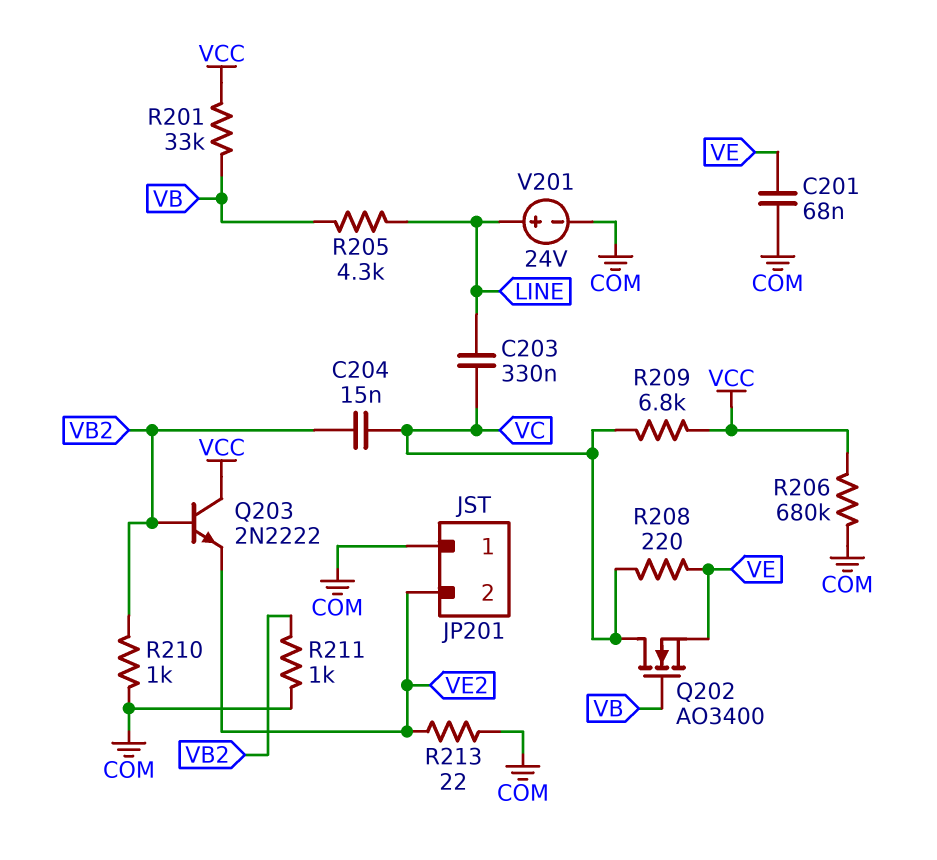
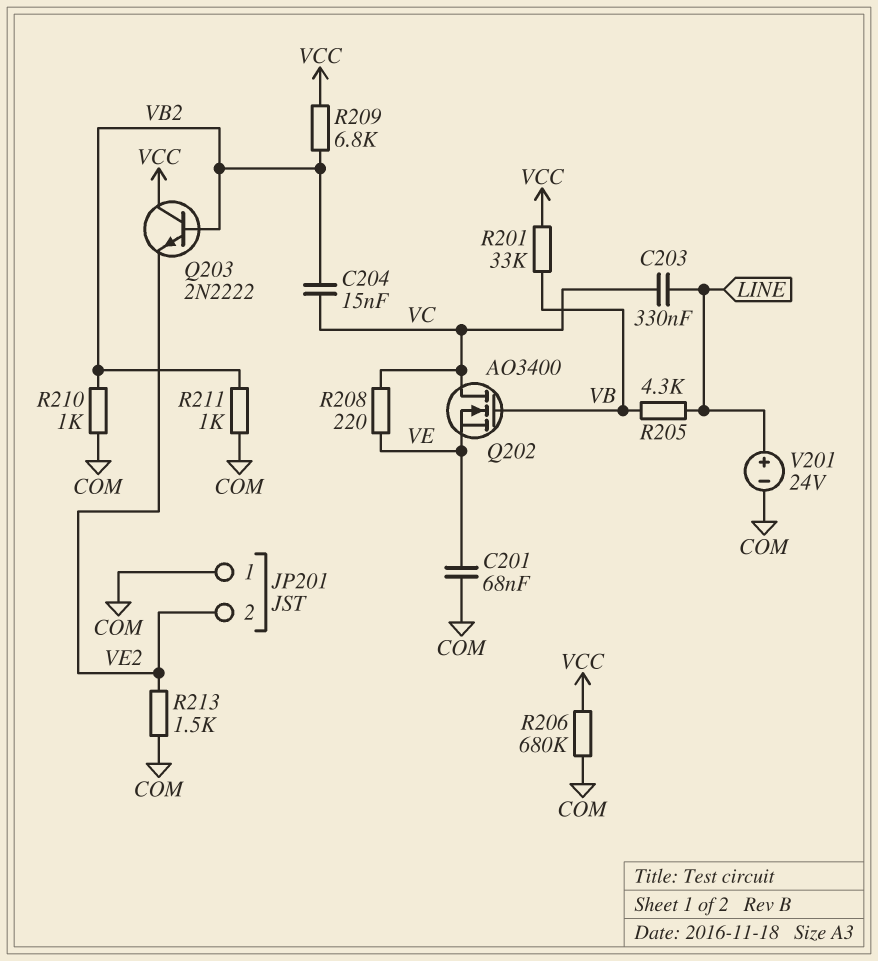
R209: 6.8k (VC, VCC) -> 6.8k (VB2, VCC)
R213: 22 (COM, VE2) -> 1.5k (COM, VE2)

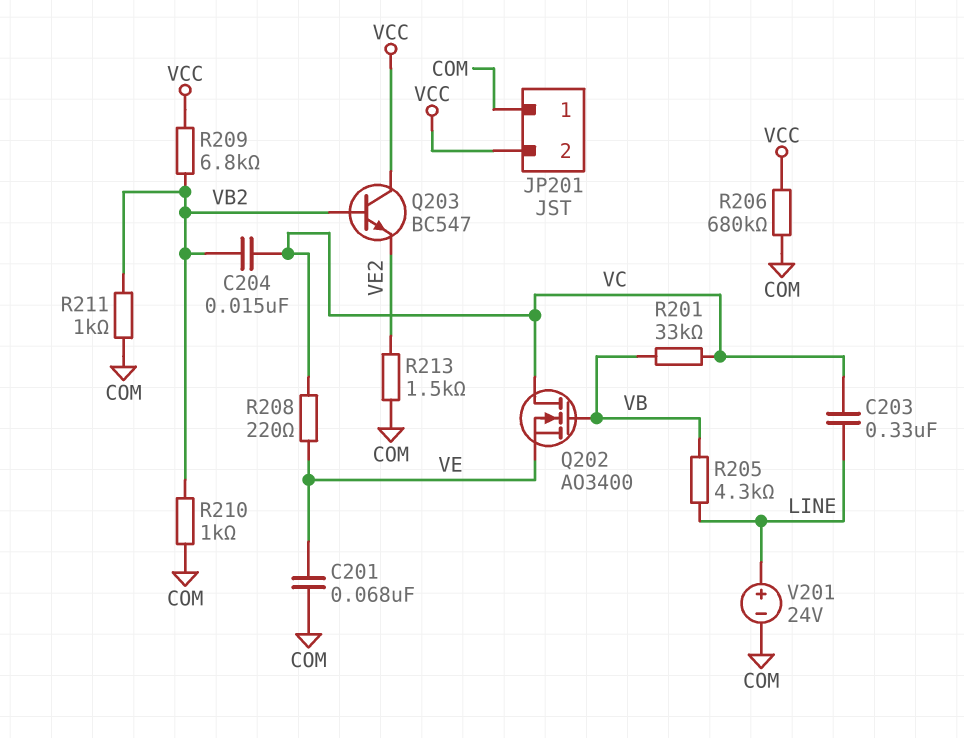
JP201 pin 2: VE2 -> VCC
Q203: NPN 2N2222 (B VB2, C VCC, E VE2) -> NPN BC547 (B VB2, C VCC, E VE2)
R201: 33k (VB, VCC) -> 33k (VB, VC)

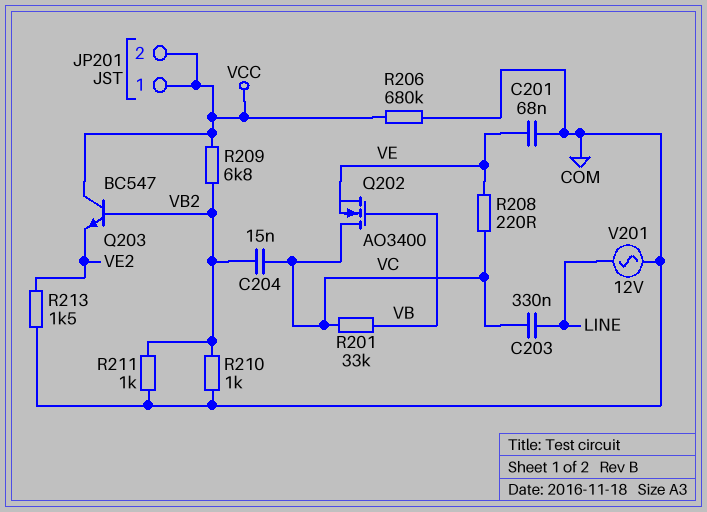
JP201 pin 1: COM -> VCC
R205: 4.3k (LINE, VB) -> none
V201: 24V (plus LINE, minus COM) -> AC 12V (COM, LINE)

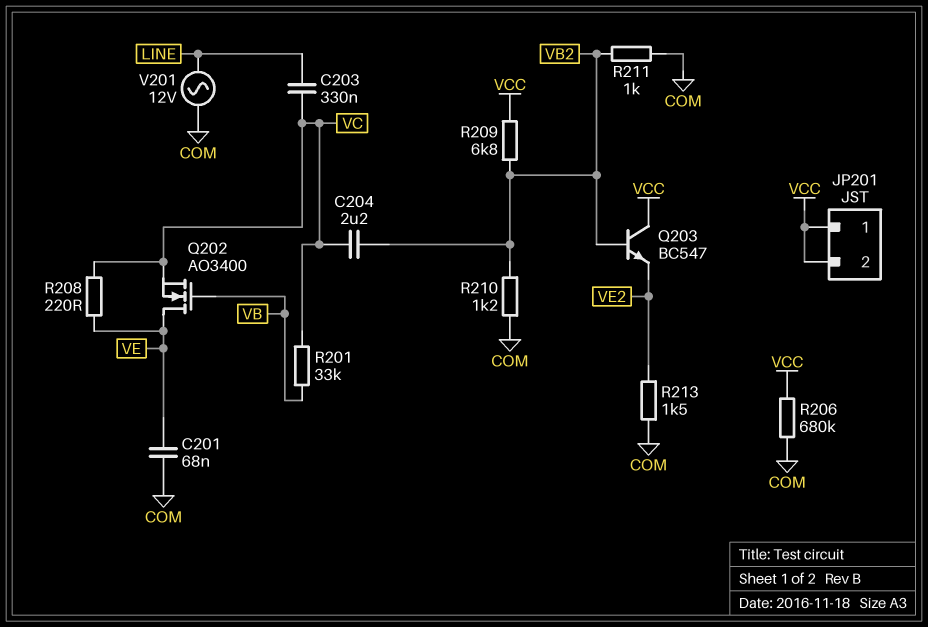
C204: 15nF (VB2, VC) -> 2.2uF (VB2, VC)
Q202: NMOS AO3400 (G VB, D VC, S VE) -> NMOS AO3400 (G VB, D VE, S VC)
R210: 1k (COM, VB2) -> 1.2k (COM, VB2)

